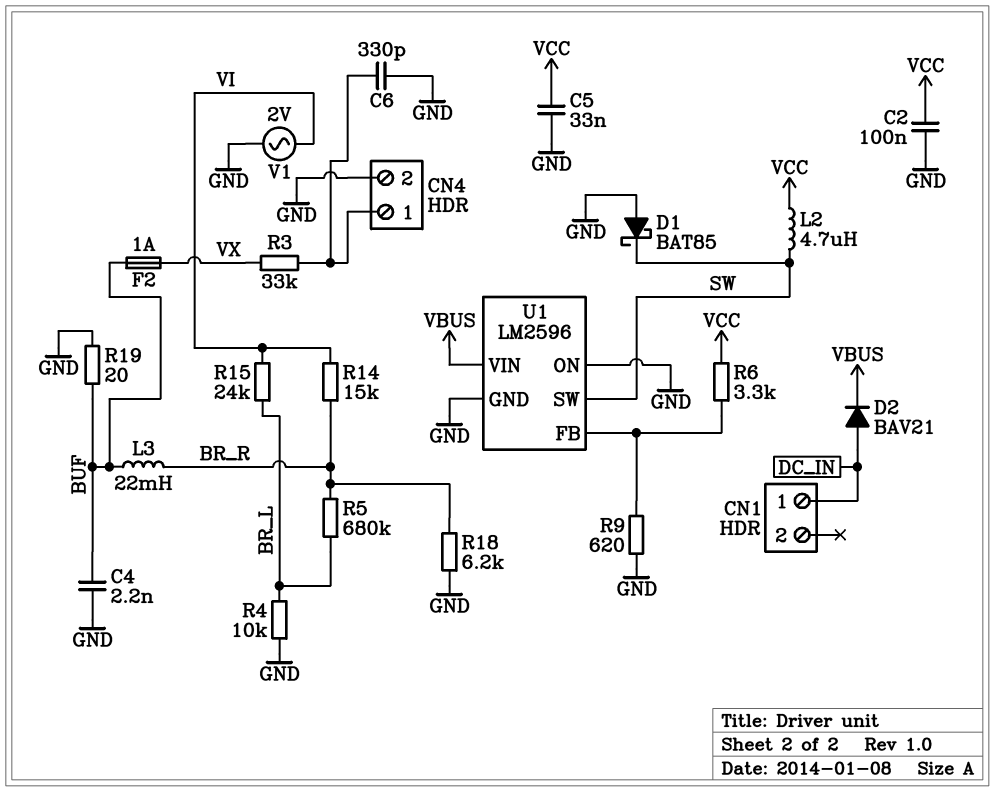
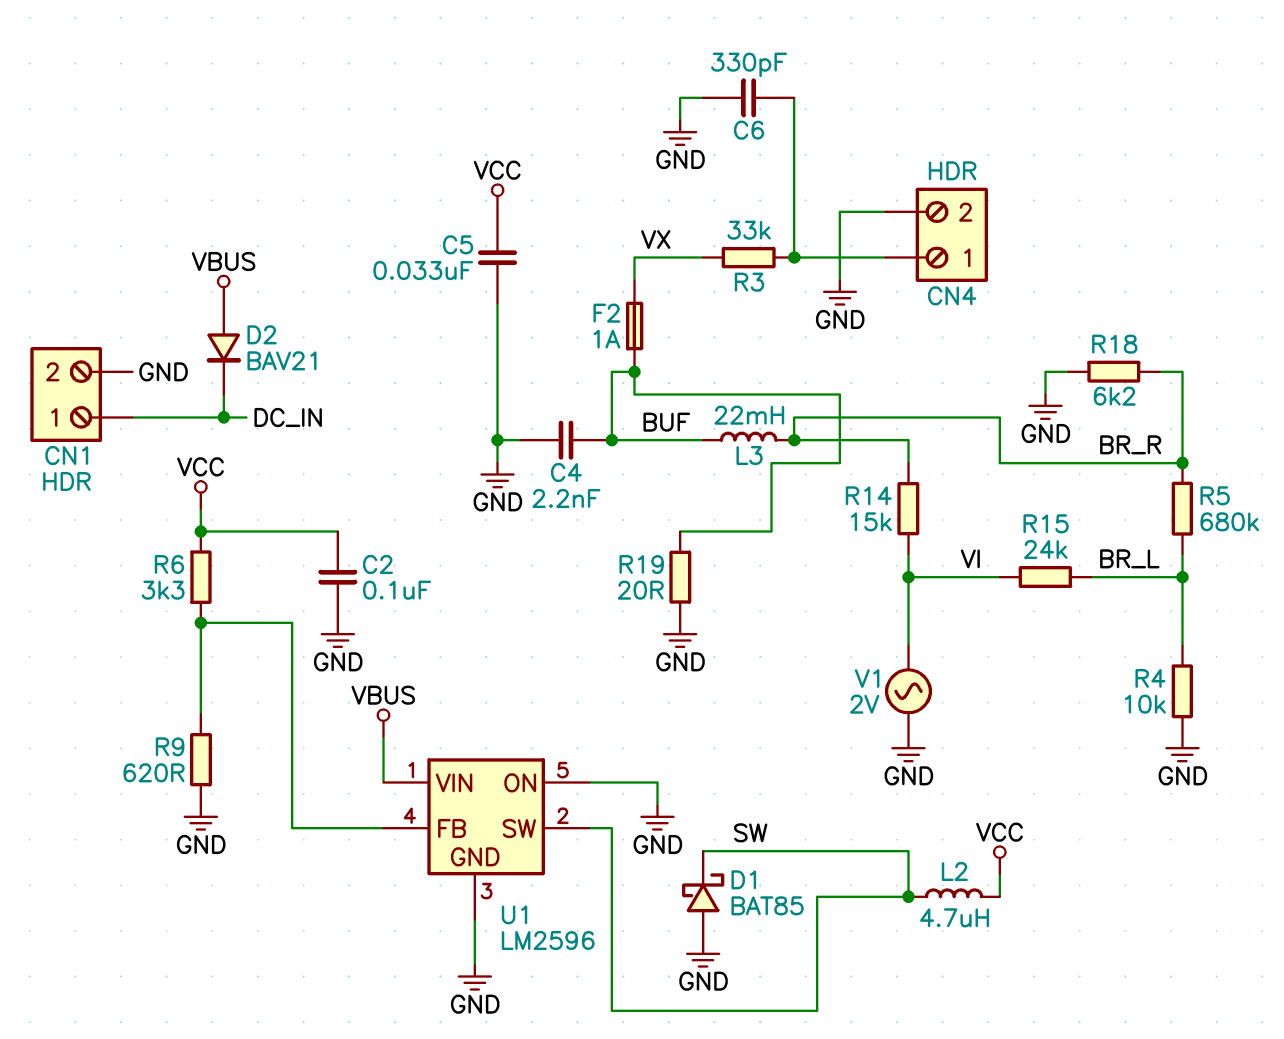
CN1 pin 2: none -> GND
D2: diode BAV21 (A DC_IN, K VBUS) -> diode BAV21 (A VBUS, K DC_IN)

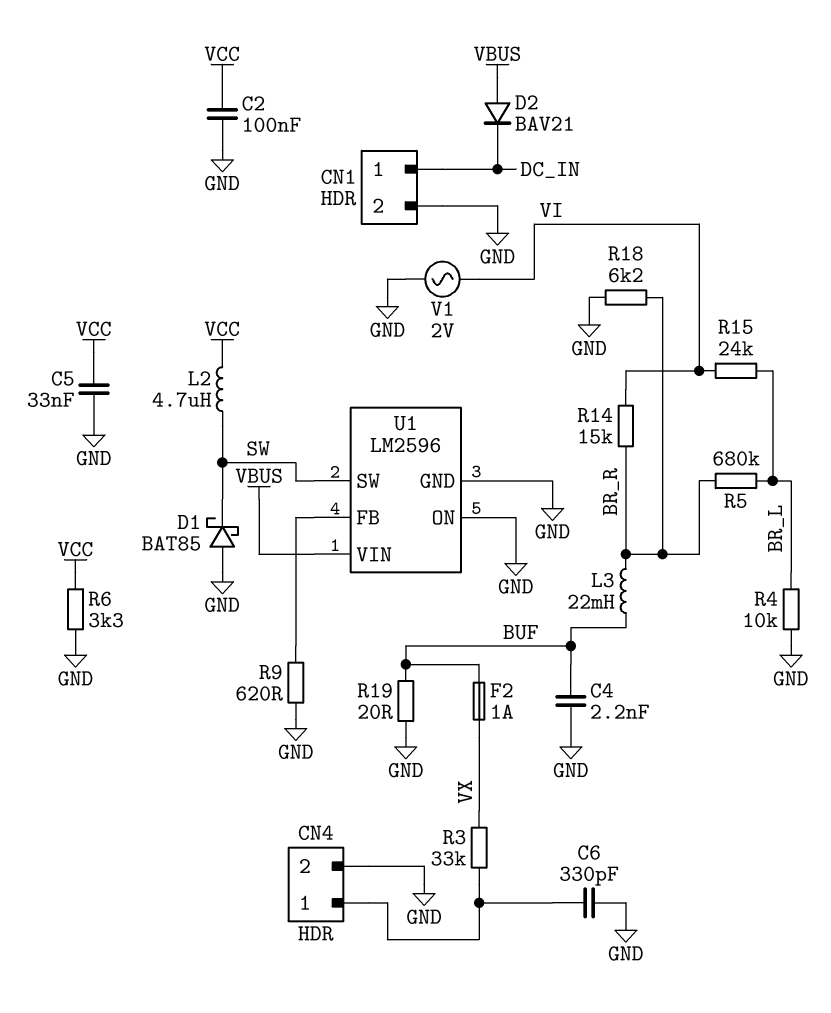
R6: 3.3k (U1/FB, VCC) -> 3.3k (GND, VCC)

